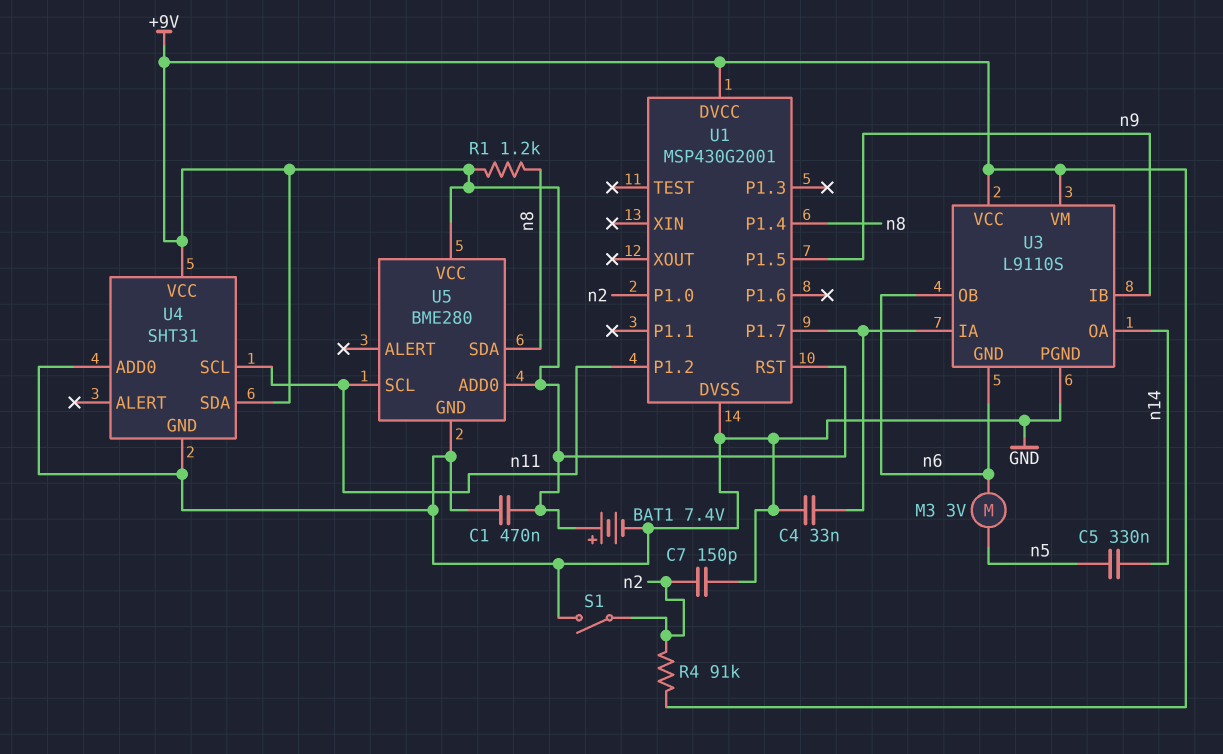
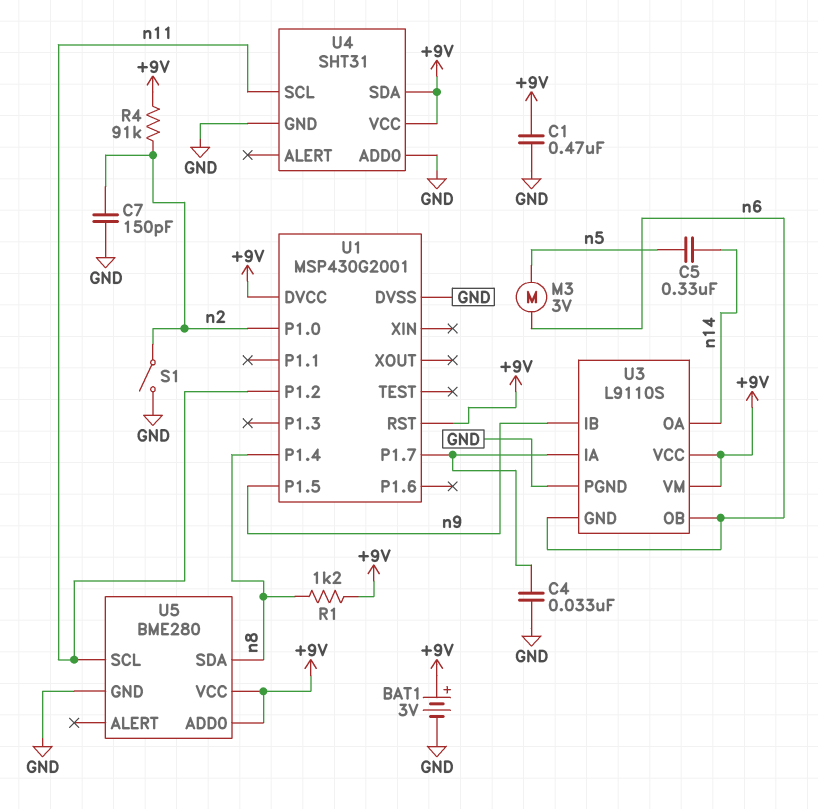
BAT1: 7.4V (plus +9V, minus GND) -> 3V (plus +9V, minus GND)

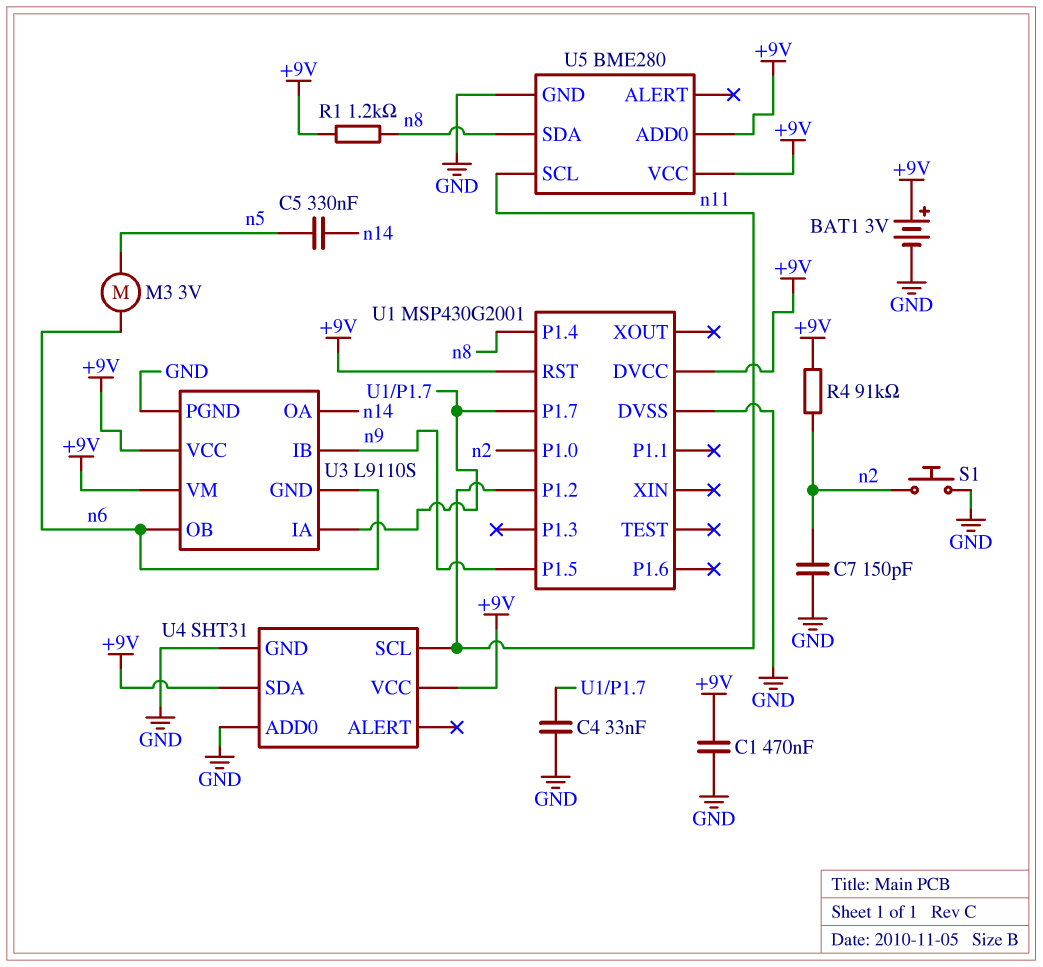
S1: switch (GND, n2) -> button (GND, n2)

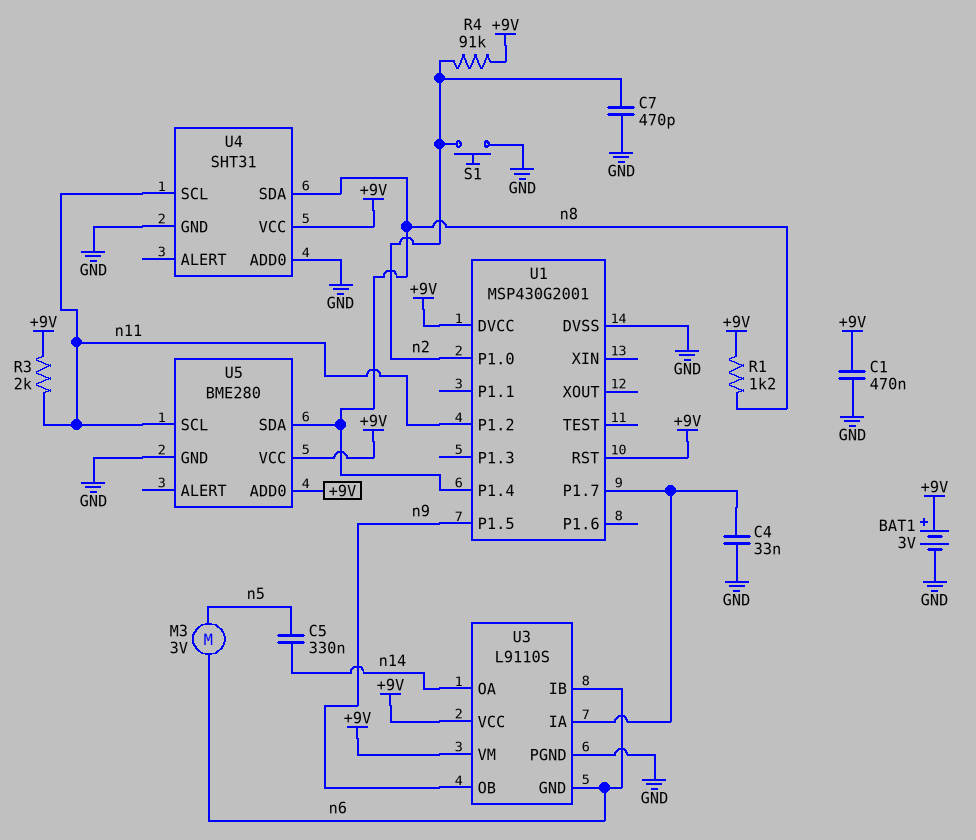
C7: 150pF (GND, n2) -> 470pF (GND, n2)
R3: none -> 2k (+9V, n11)
U3 pin IB: n9 -> n6
U3 pin OB: n6 -> n9
U4 pin SDA: +9V -> n8

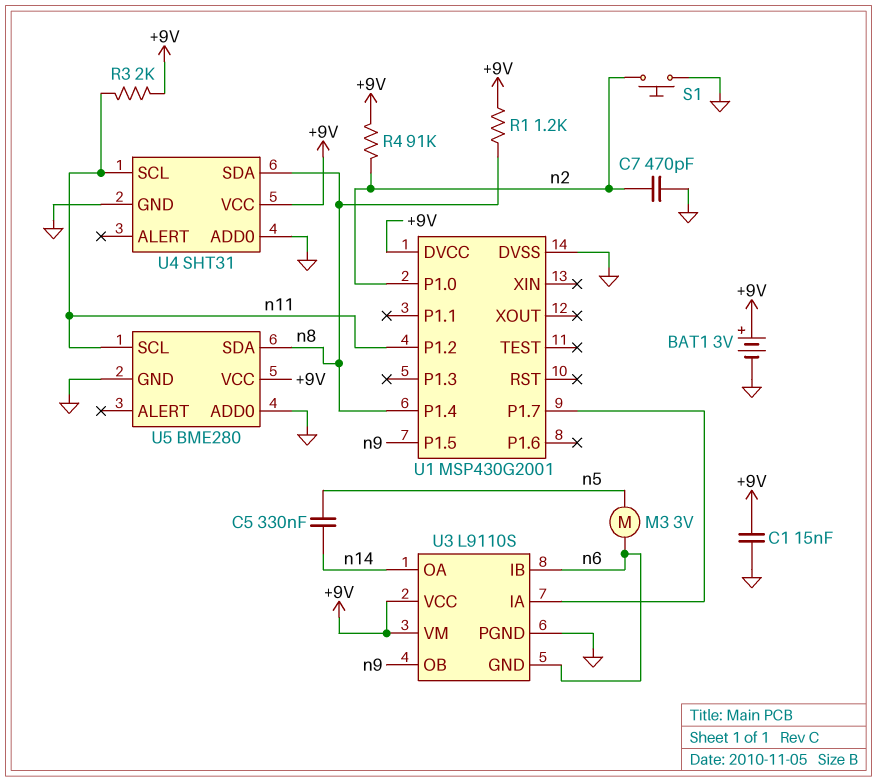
C1: 470nF (+9V, GND) -> 15nF (+9V, GND)
C4: 33nF (GND, U1/P1.7) -> none
U1 pin RST: +9V -> none
U5 pin ADD0: +9V -> GND

